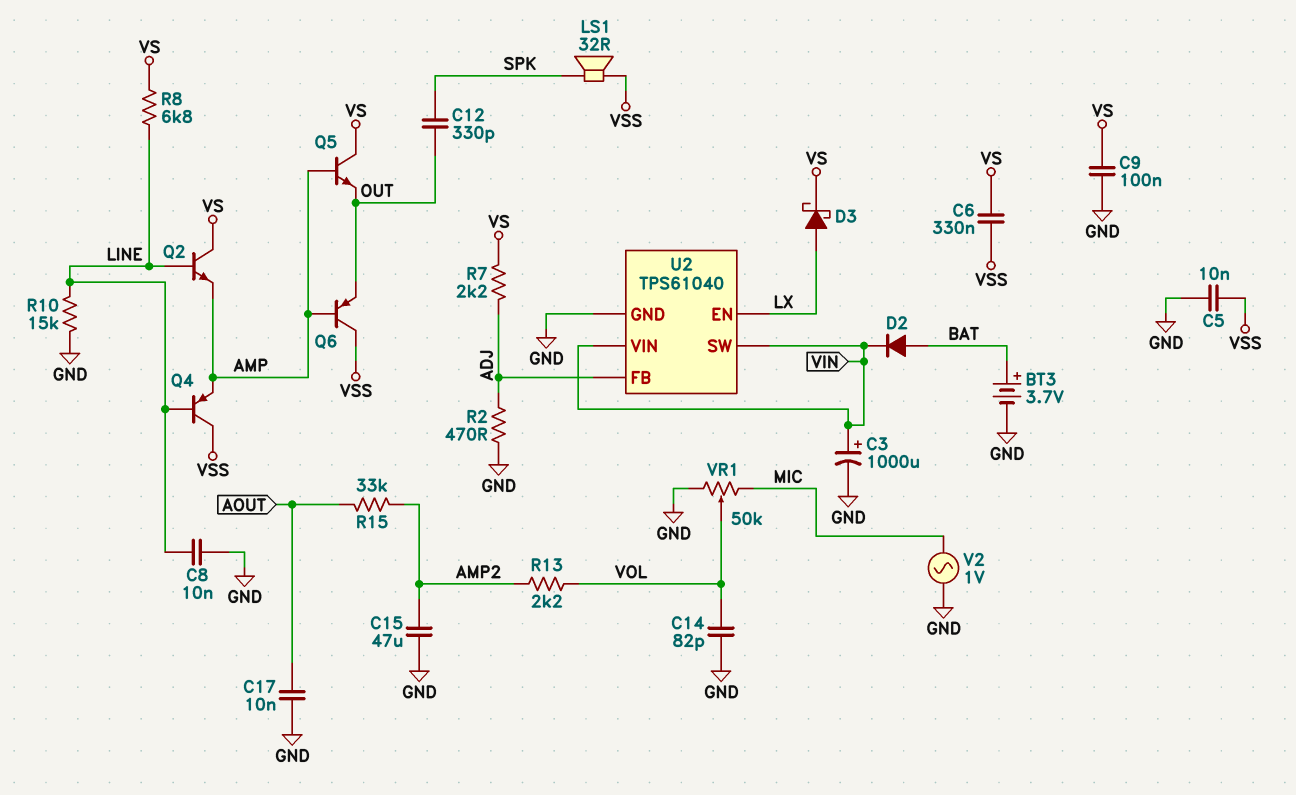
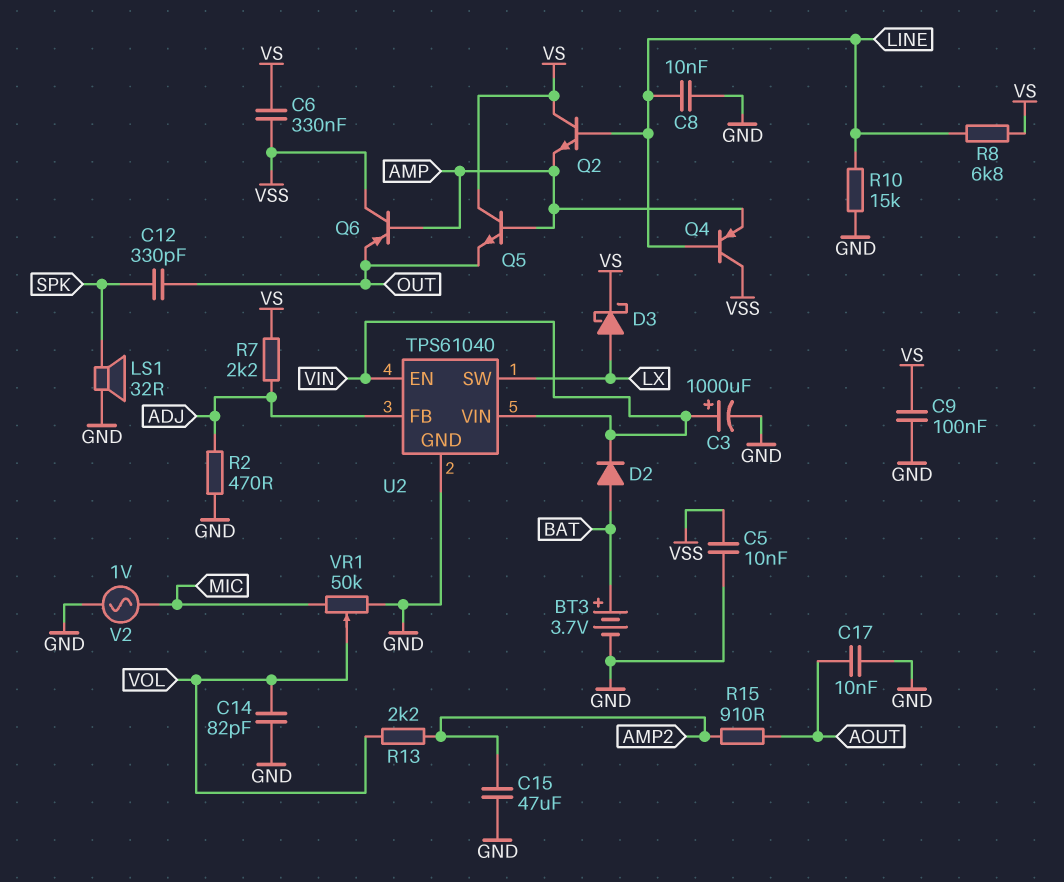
LS1: speaker 32R (SPK, VSS) -> speaker 32R (GND, SPK)
R15: 33k (AMP2, AOUT) -> 910 (AMP2, AOUT)
U2 pin EN: LX -> VIN
U2 pin SW: VIN -> LX

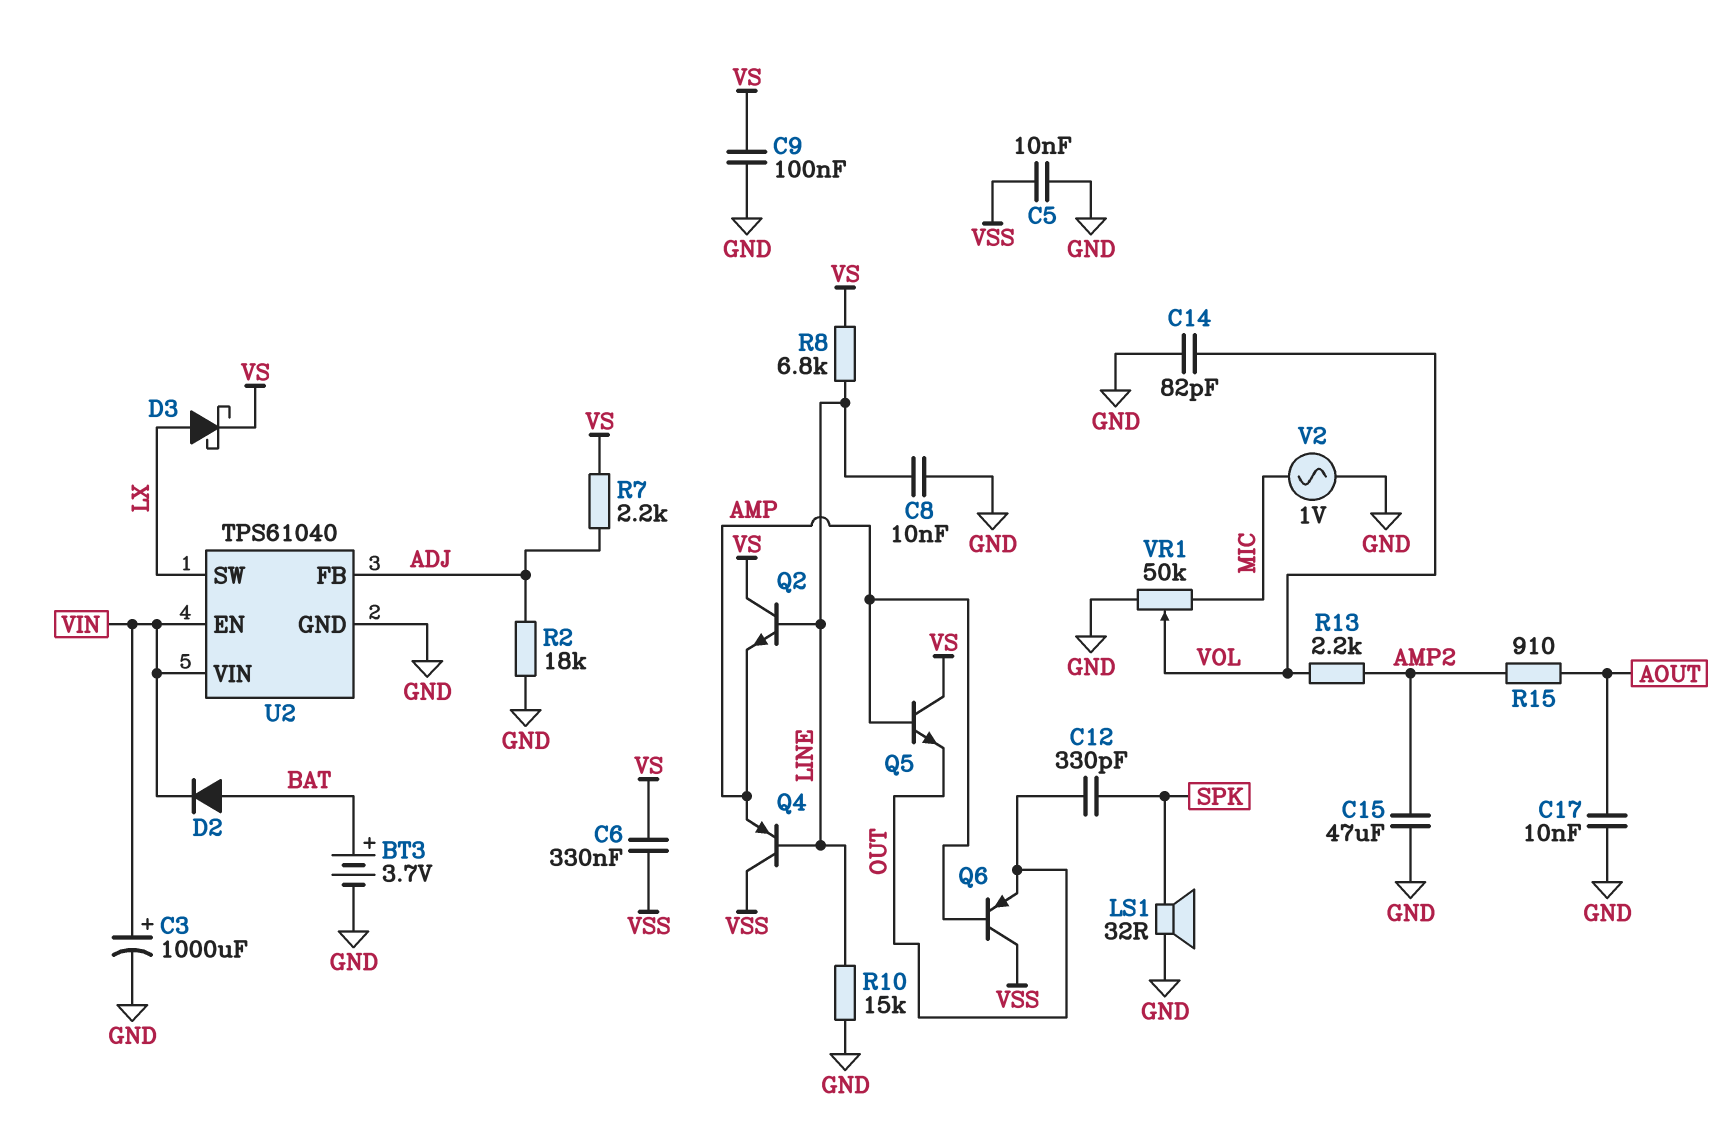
R2: 470 (ADJ, GND) -> 18k (ADJ, GND)

